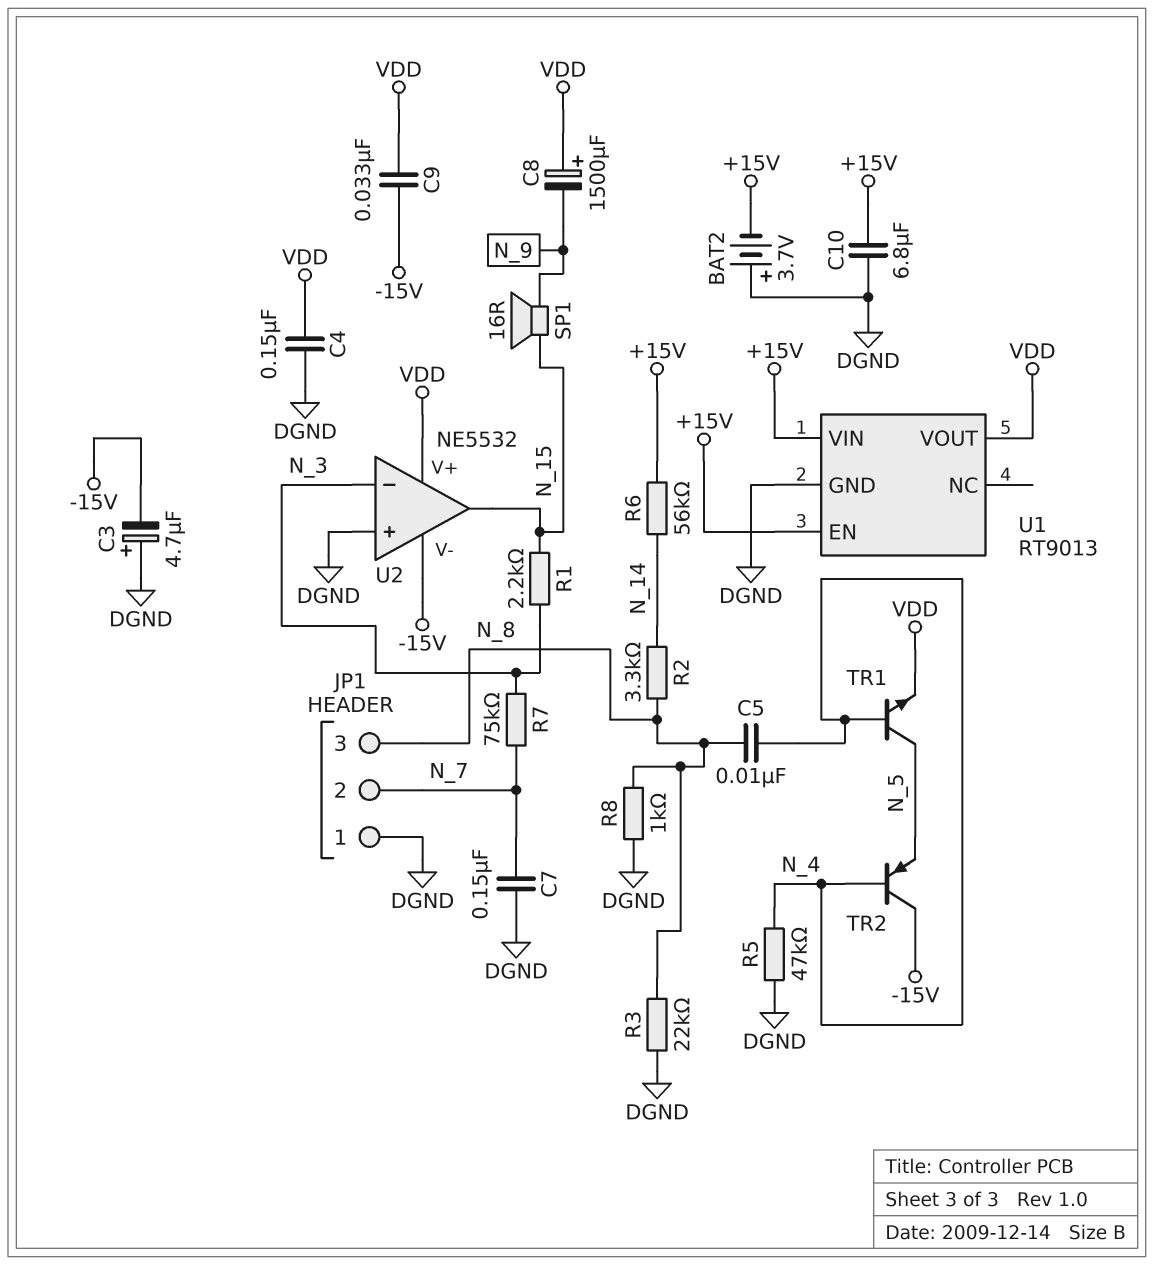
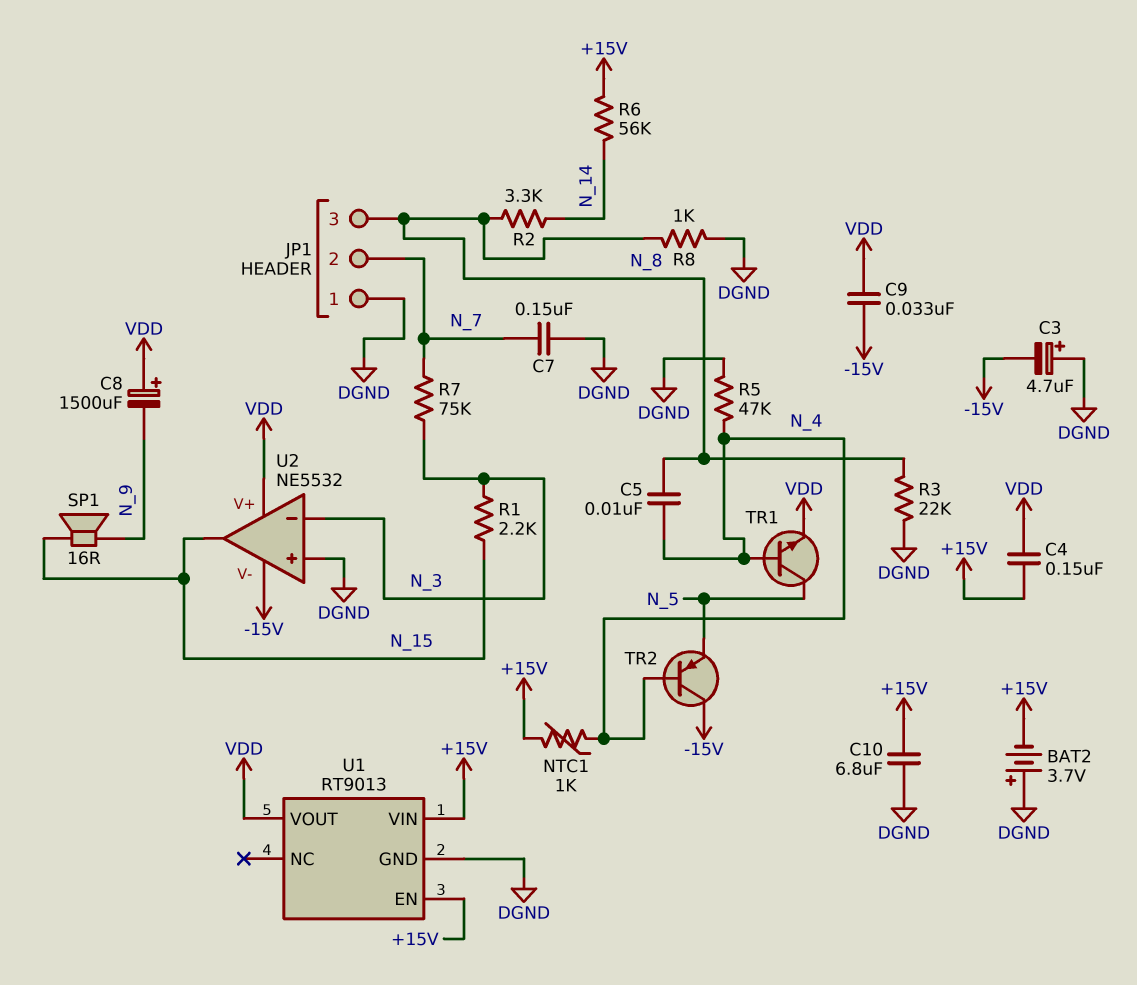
C4: 150nF (DGND, VDD) -> 150nF (+15V, VDD)
NTC1: none -> 1k (+15V, N_4)

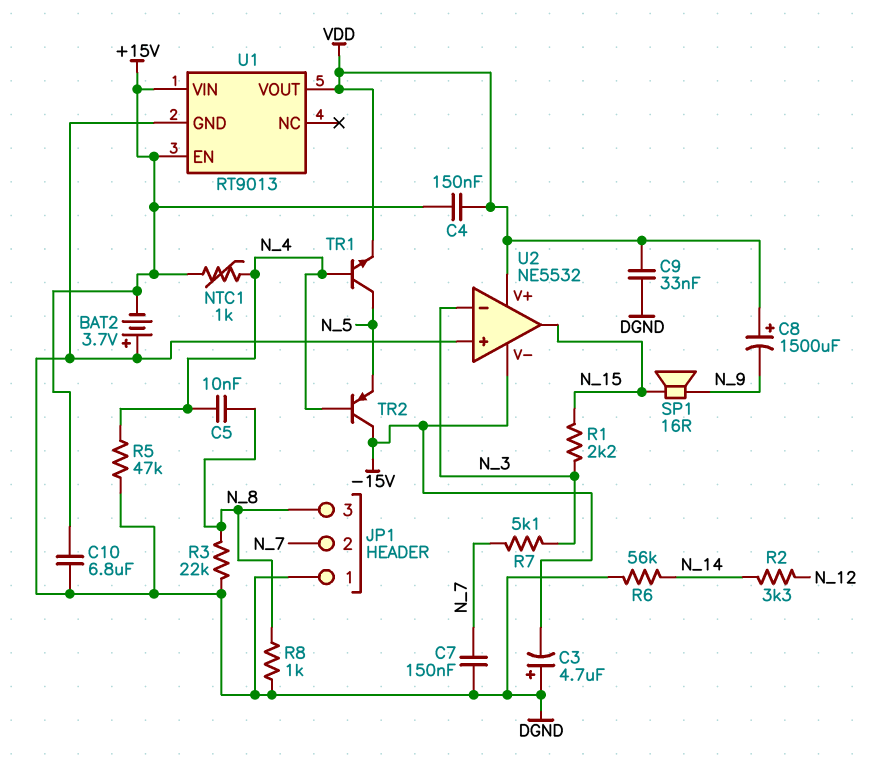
C9: 33nF (-15V, VDD) -> 33nF (DGND, VDD)
R2: 3.3k (N_8, N_14) -> 3.3k (N_12, N_14)
R6: 56k (+15V, N_14) -> 56k (DGND, N_14)
R7: 75k (N_3, N_7) -> 5.1k (N_3, N_7)

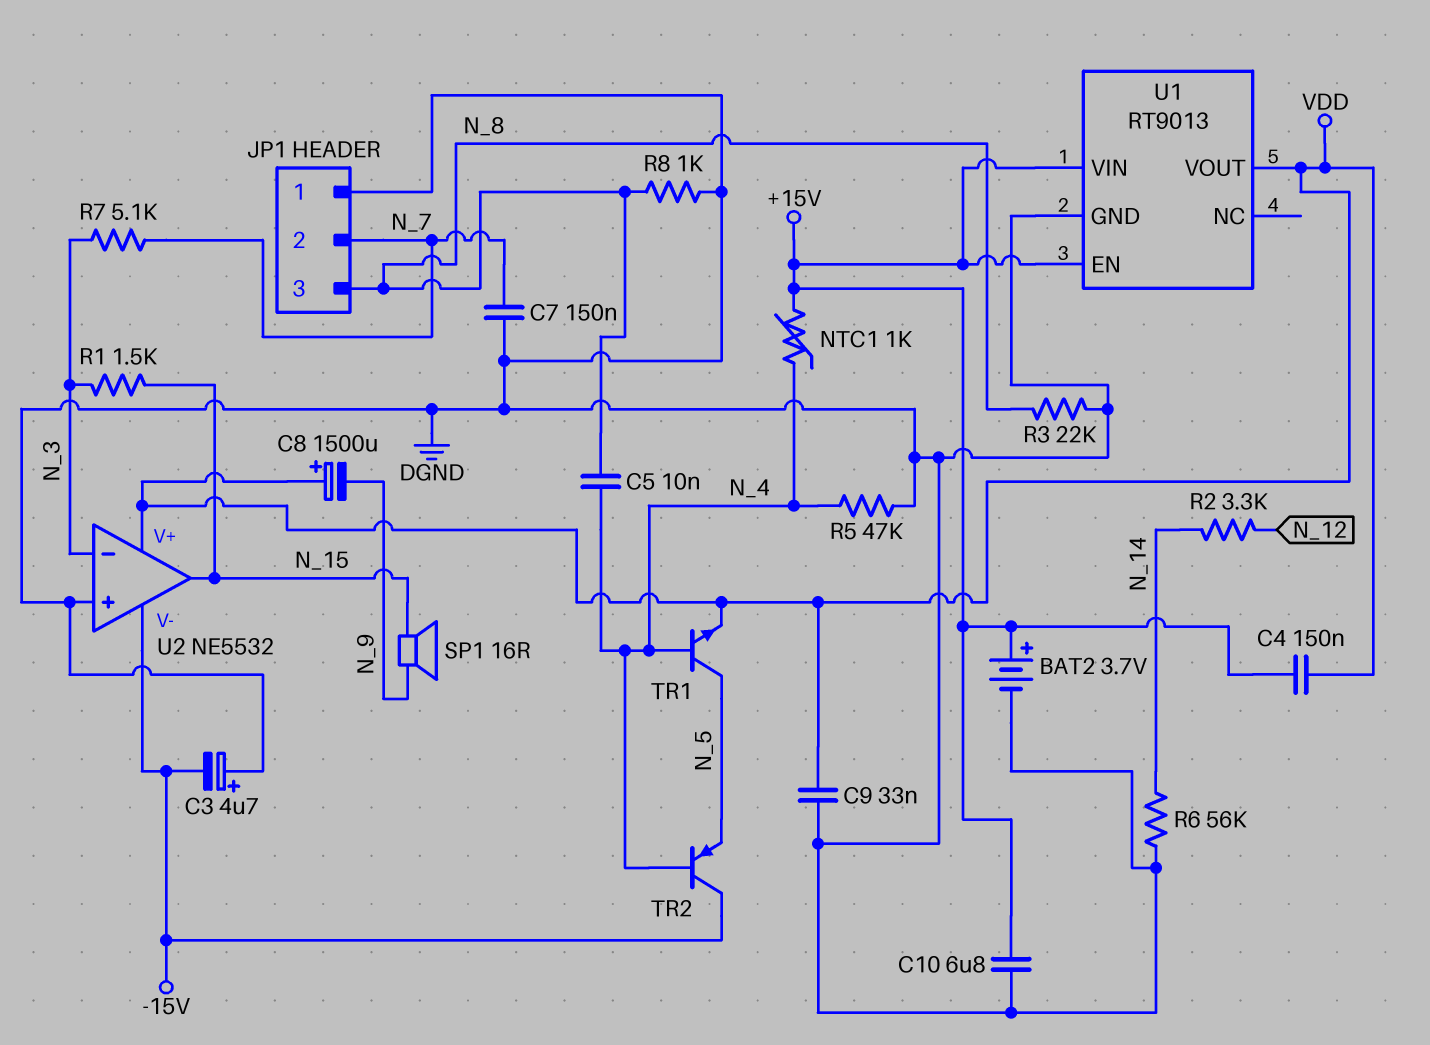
BAT2: 3.7V (plus DGND, minus +15V) -> 3.7V (plus +15V, minus DGND)
R1: 2.2k (N_3, N_15) -> 1.5k (N_3, N_15)

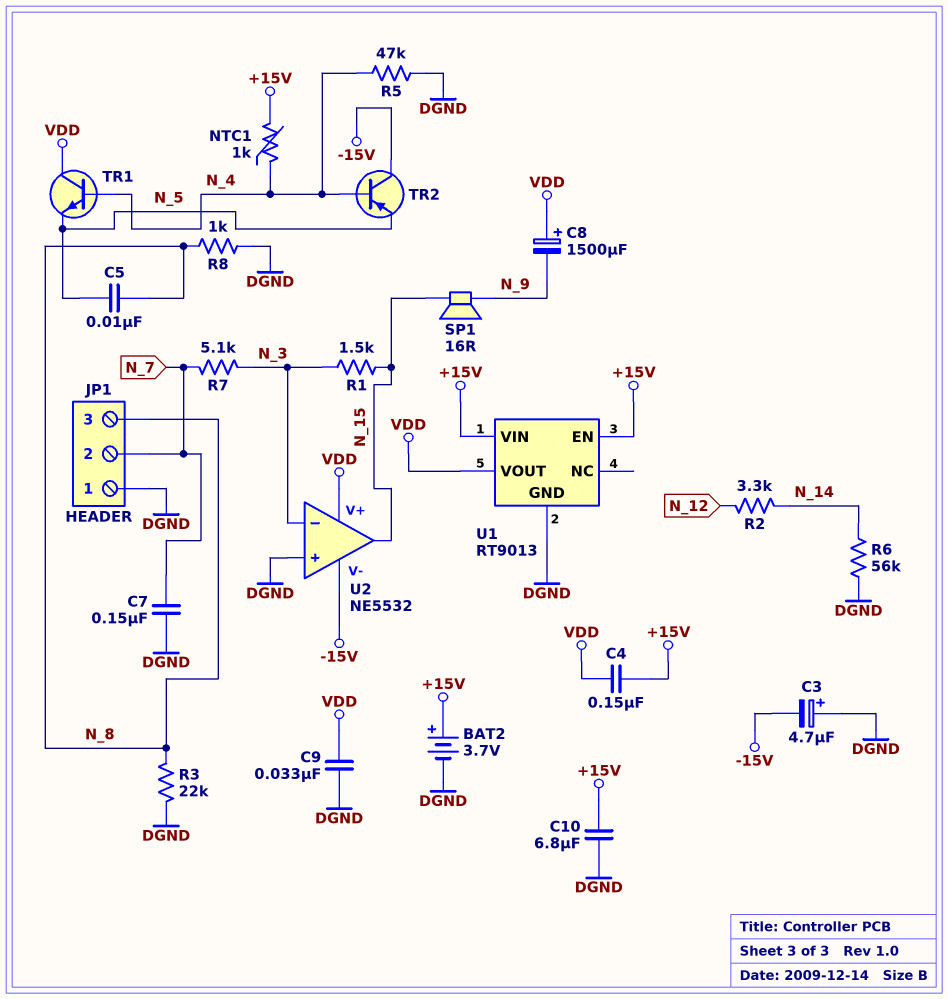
C5: 10nF (N_4, N_8) -> 10nF (N_5, N_8)
TR1: NPN (B N_4, C N_5, E VDD) -> NPN (B N_4, C VDD, E N_5)

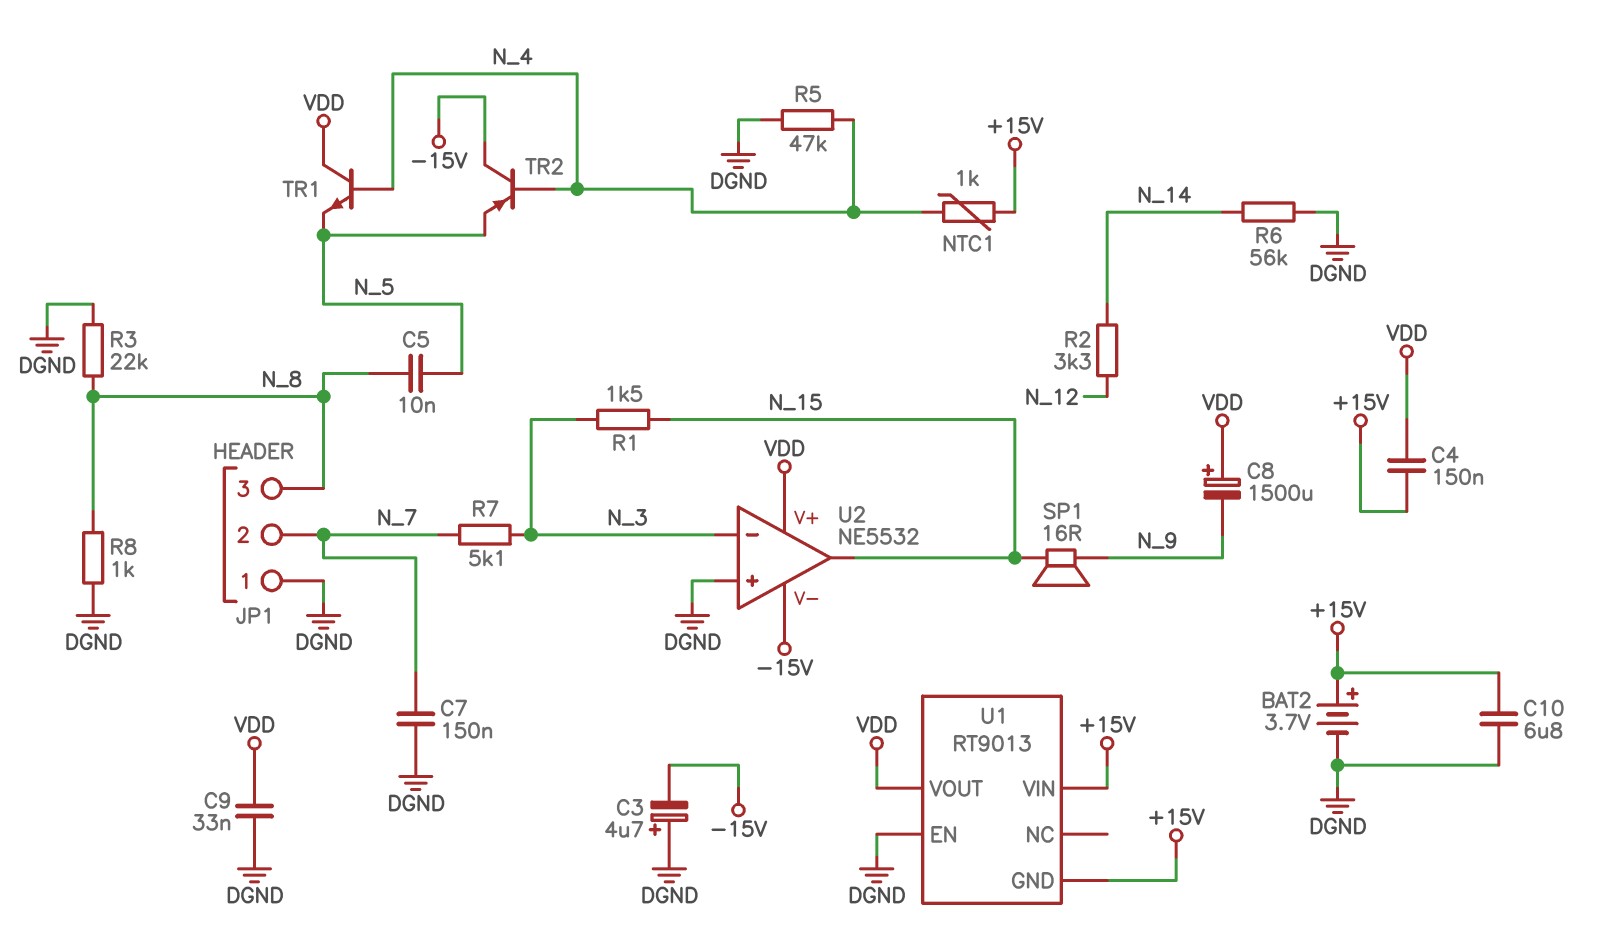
U1 pin EN: +15V -> DGND
U1 pin GND: DGND -> +15V

